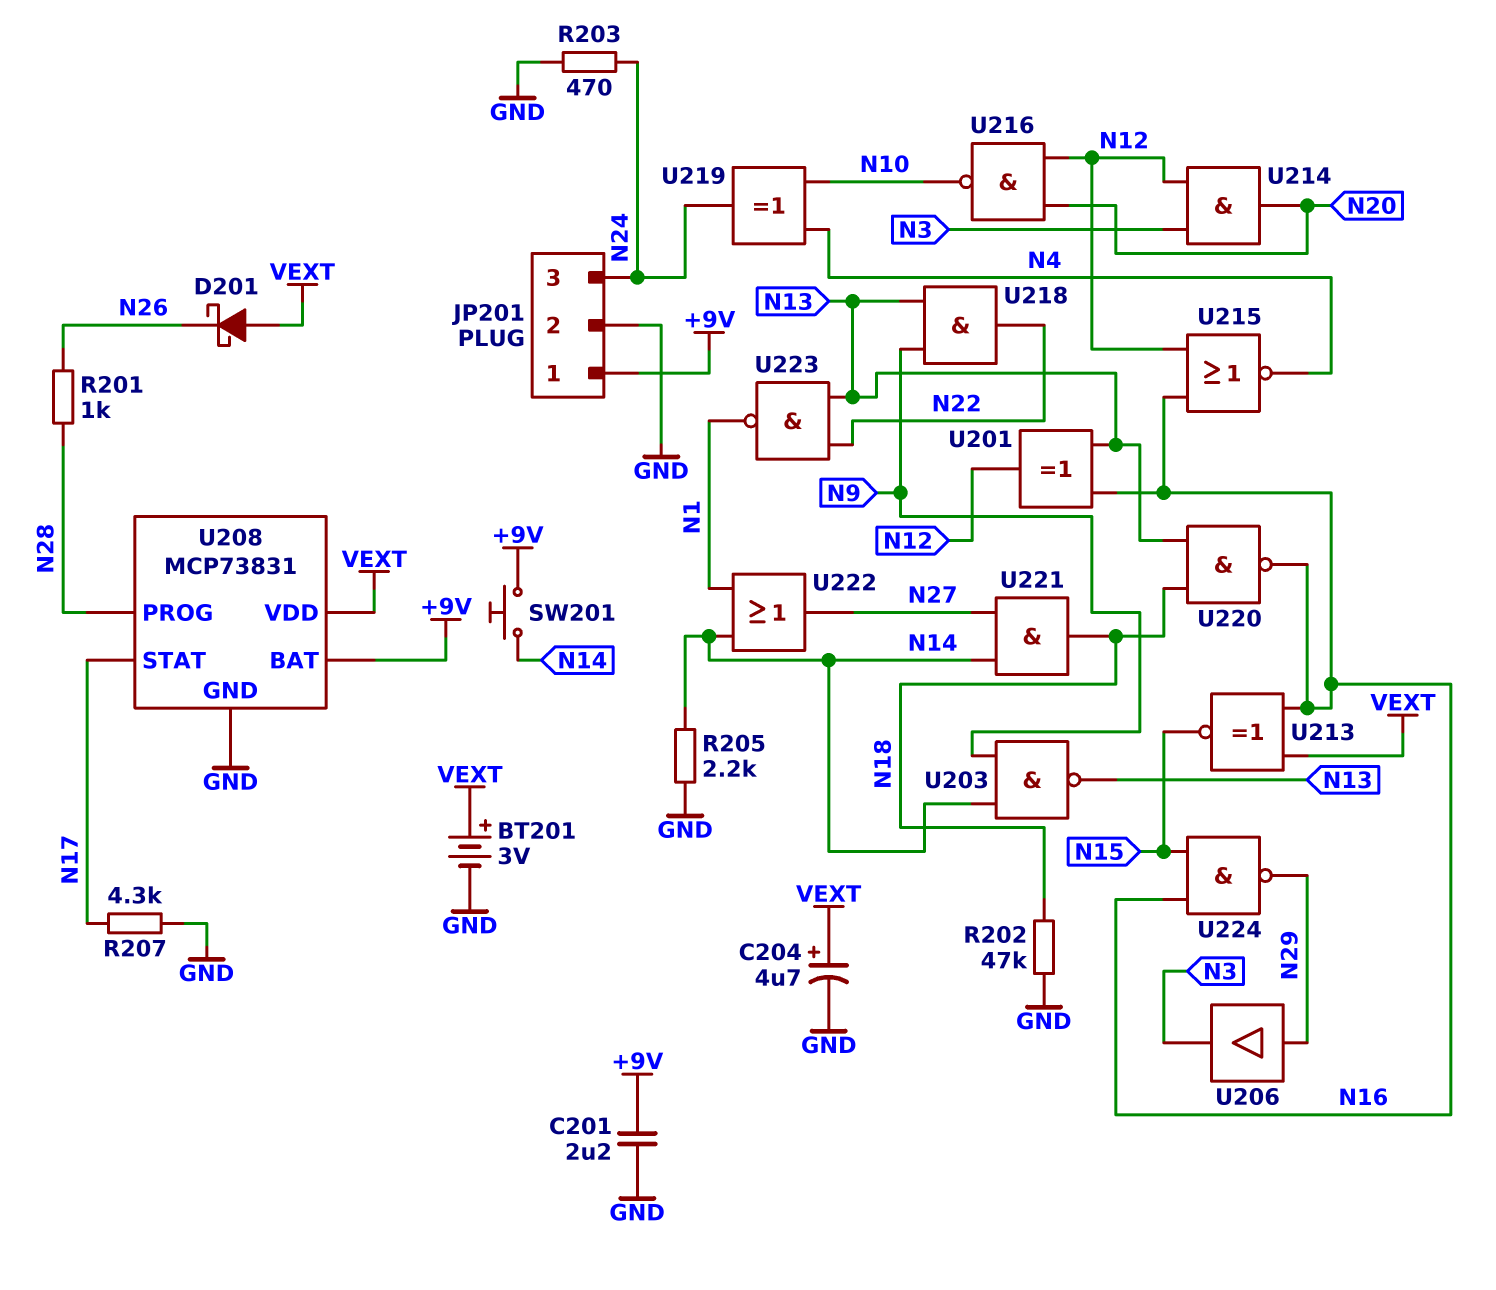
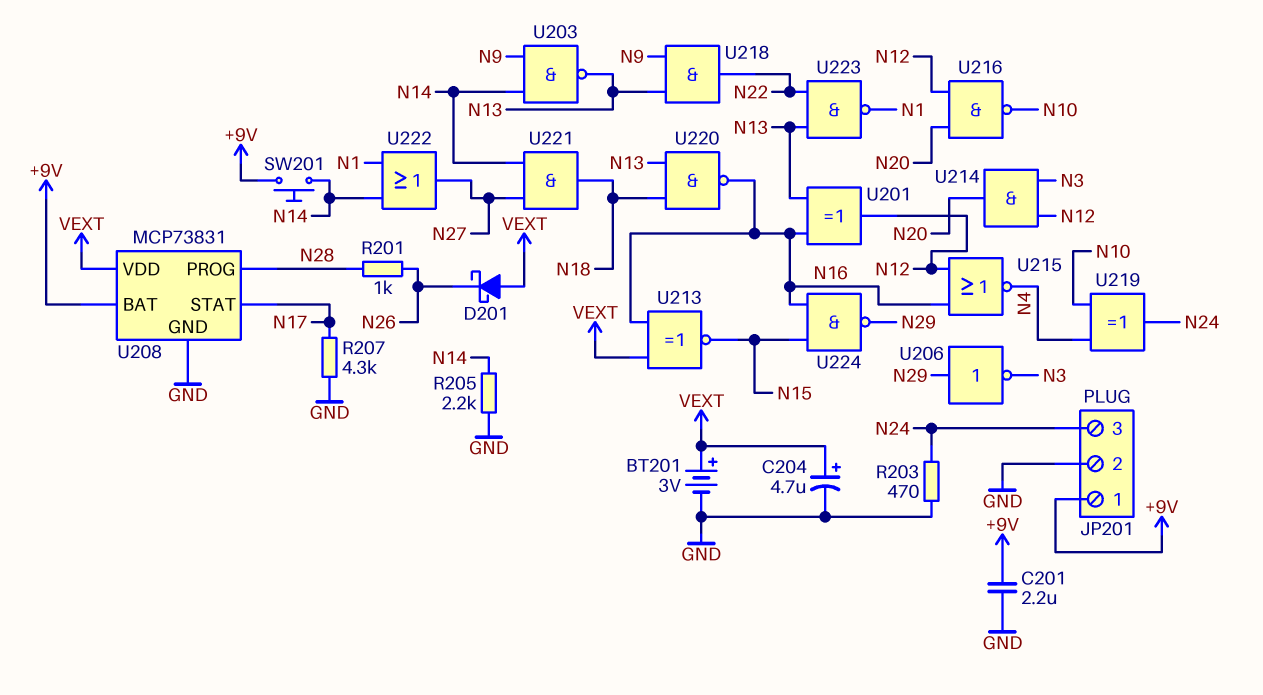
R202: 47k (GND, N18) -> none
U206: buffer (in N29, out N3) -> NOT (in N29, out N3)

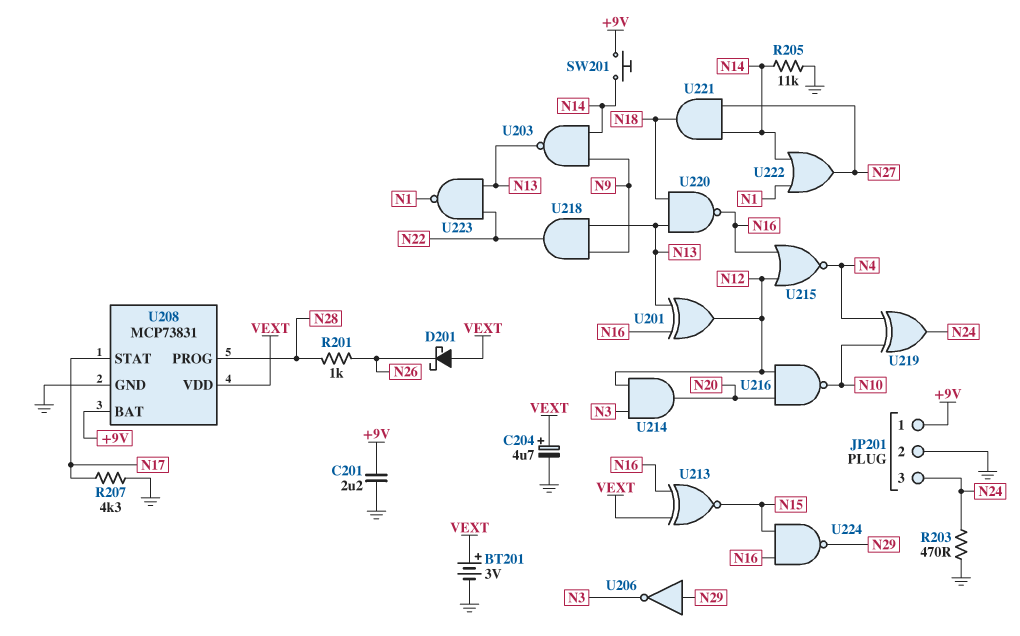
R205: 2.2k (GND, N14) -> 11k (GND, N14)

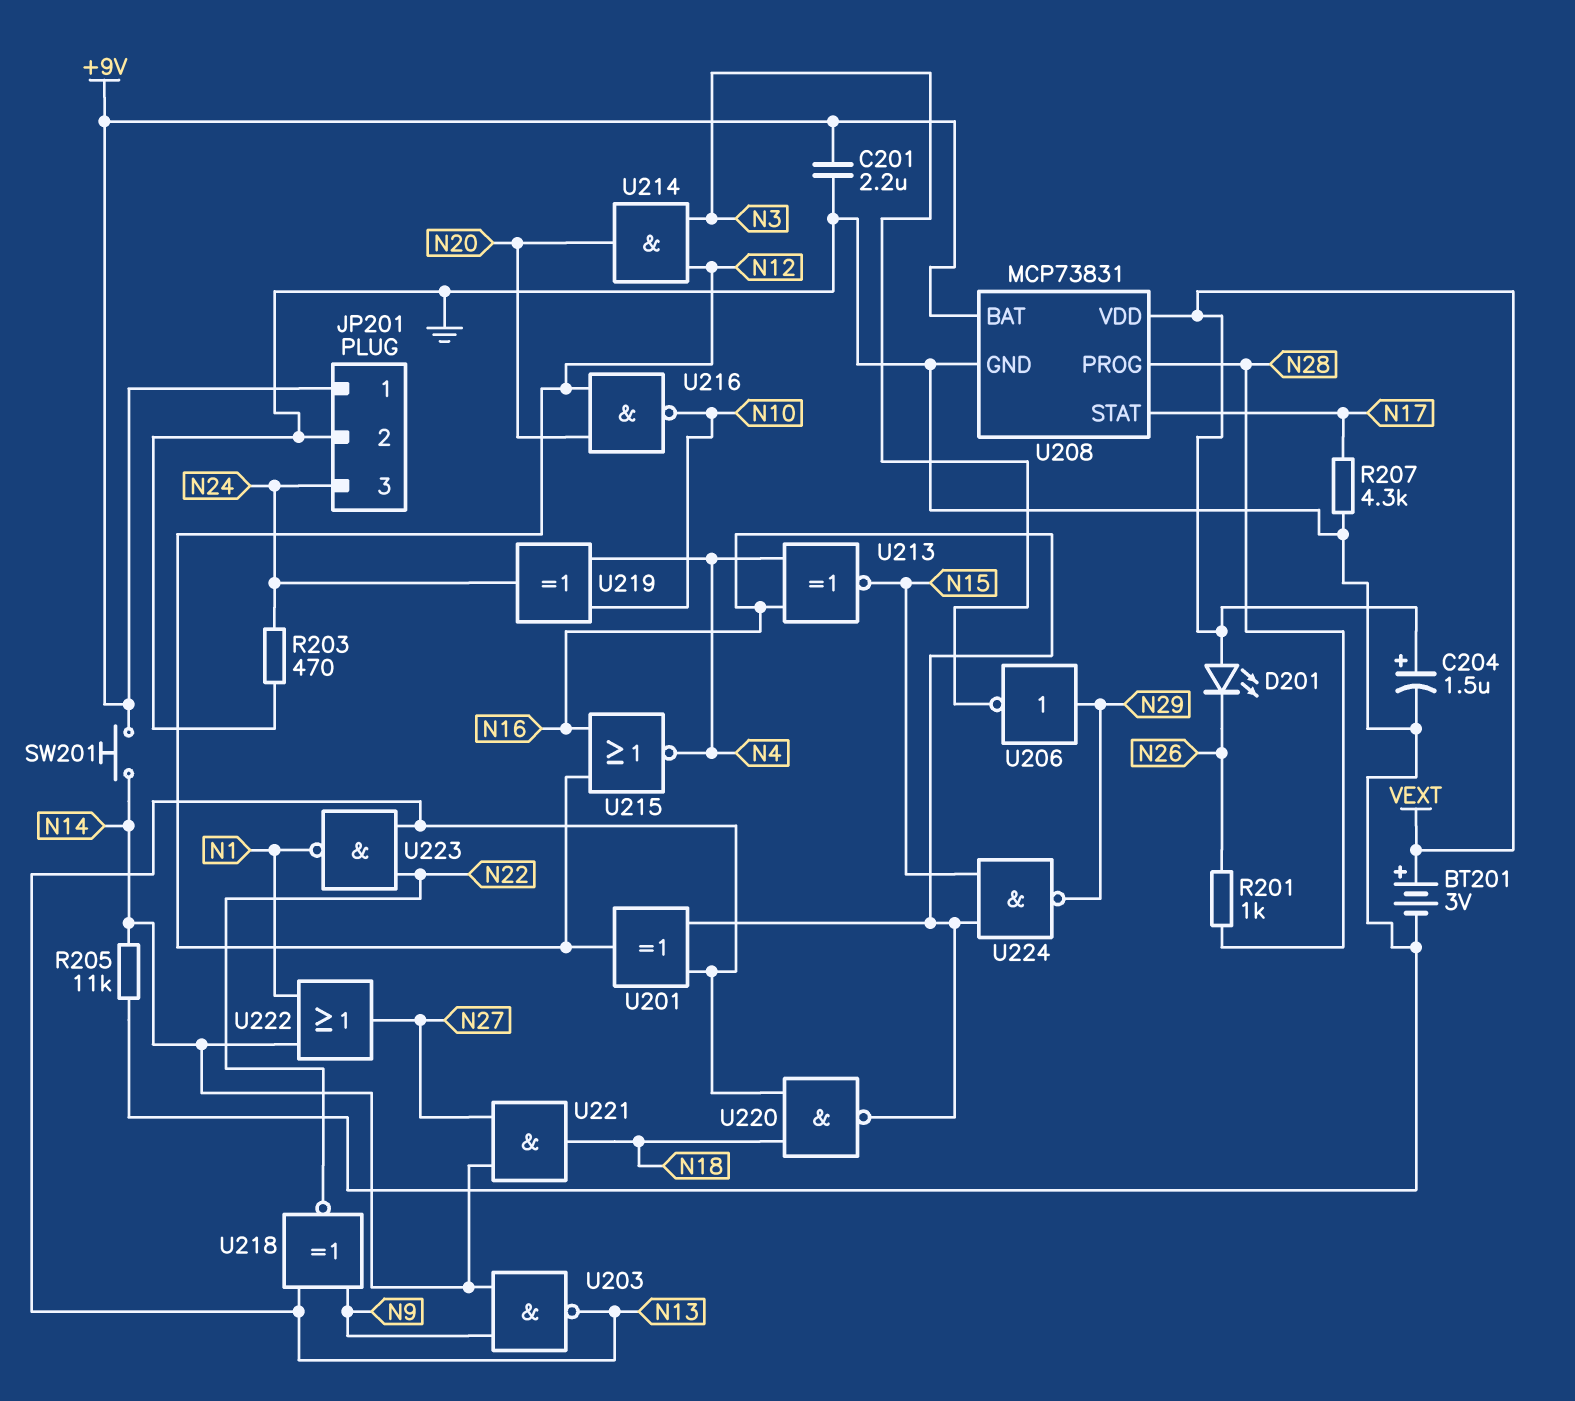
C204: 4.7uF (plus VEXT, minus GND) -> 1.5uF (plus VEXT, minus GND)
D201: schottky (A VEXT, K N26) -> LED (A VEXT, K N26)
U213: XNOR (in N16, in VEXT, out N15) -> XNOR (in N4, in N16, out N15)
U218: AND (in N9, in N13, out N22) -> XNOR (in N9, in N13, out N22)

